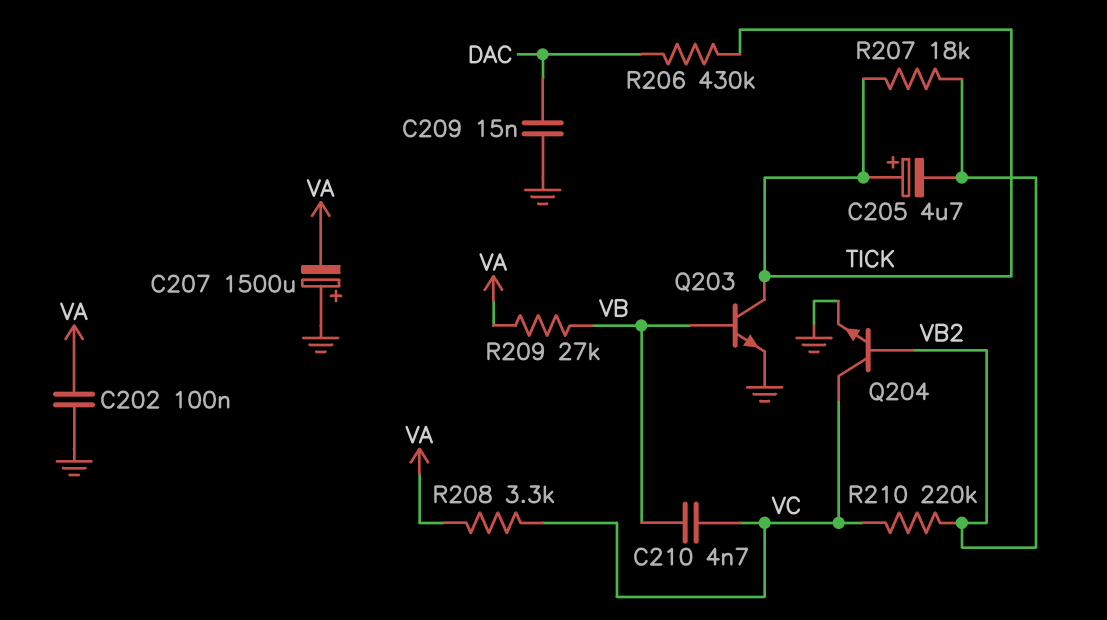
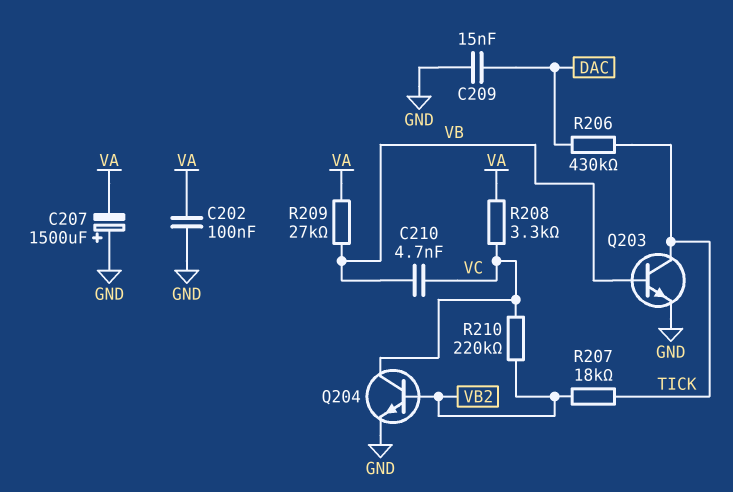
C205: 4.7uF (plus TICK, minus VB2) -> none

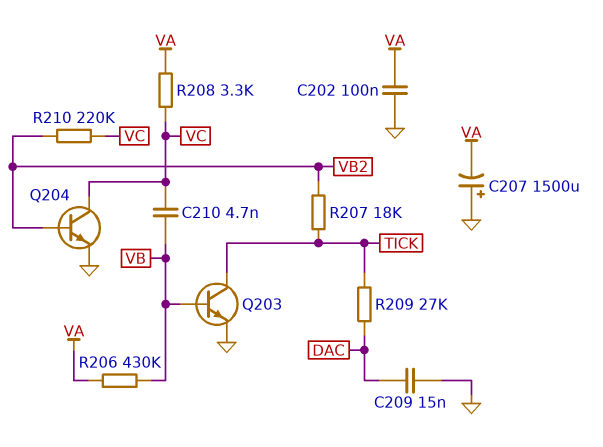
R206: 430k (DAC, TICK) -> 430k (VA, VB)
R209: 27k (VA, VB) -> 27k (DAC, TICK)

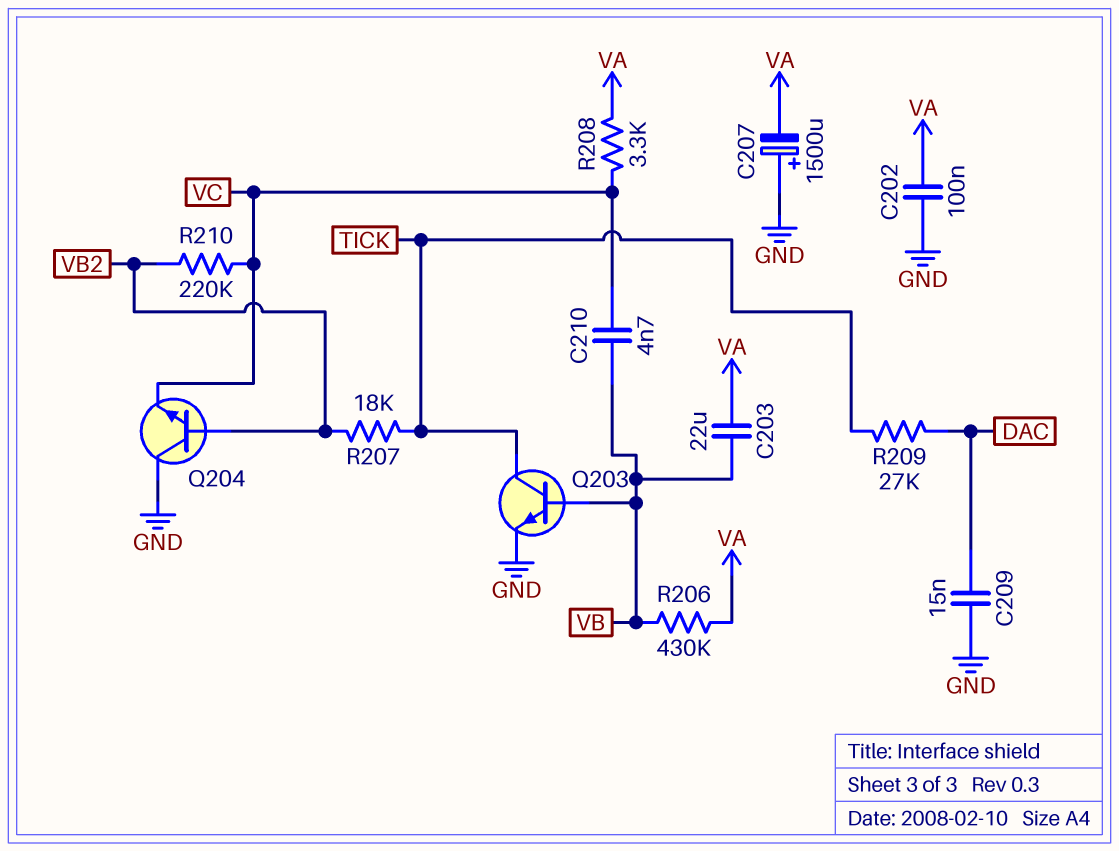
C203: none -> 22uF (VA, VB)
Q204: NPN (B VB2, C VC, E GND) -> NPN (B VB2, C GND, E VC)

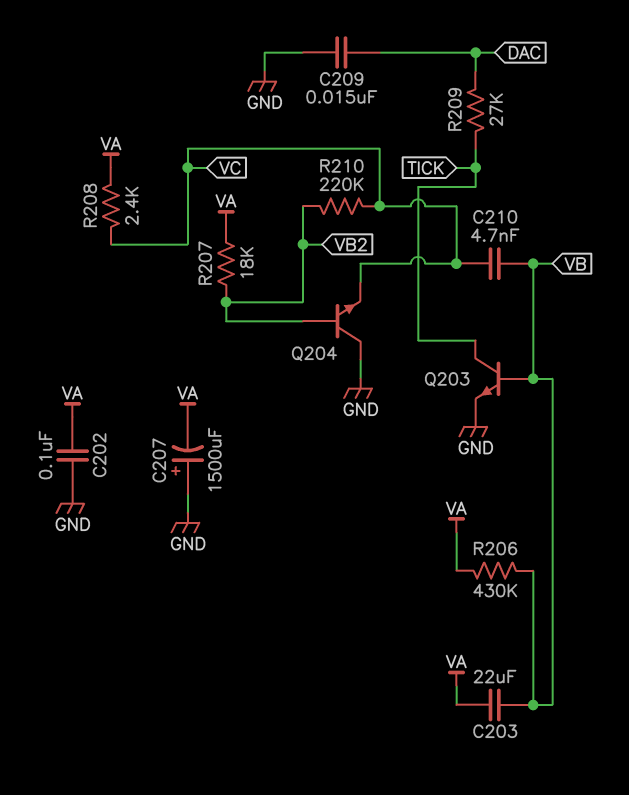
R207: 18k (TICK, VB2) -> 18k (VA, VB2)
R208: 3.3k (VA, VC) -> 2.4k (VA, VC)

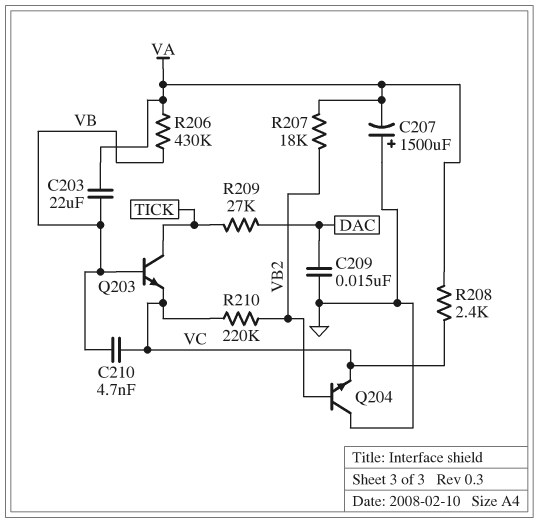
C202: 100nF (GND, VA) -> none
Q203: NPN (B VB, C TICK, E GND) -> NPN (B VB, C TICK, E VC)

